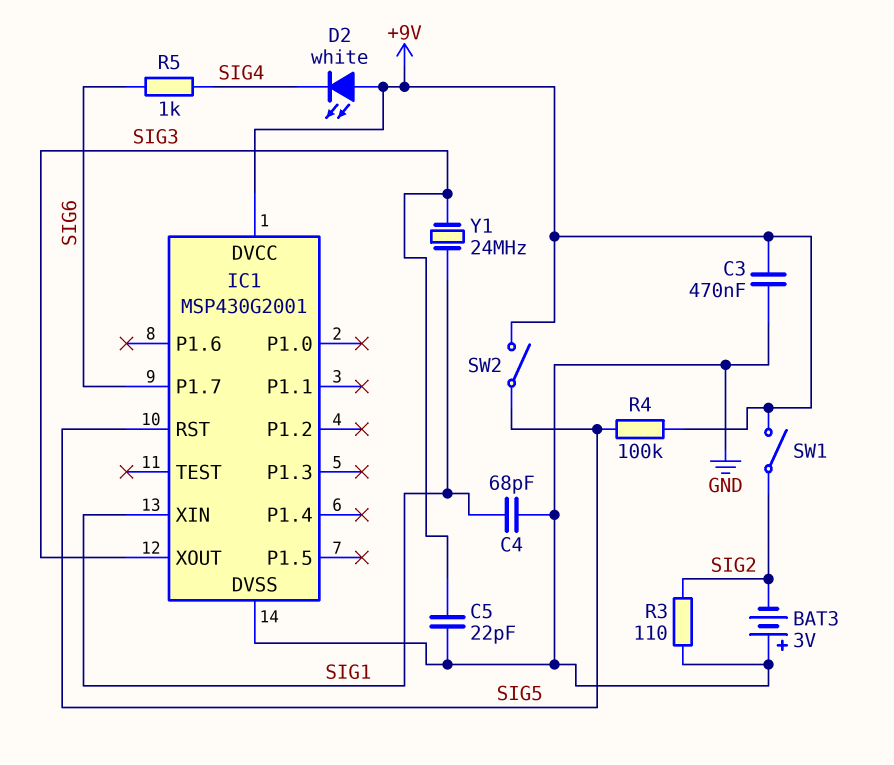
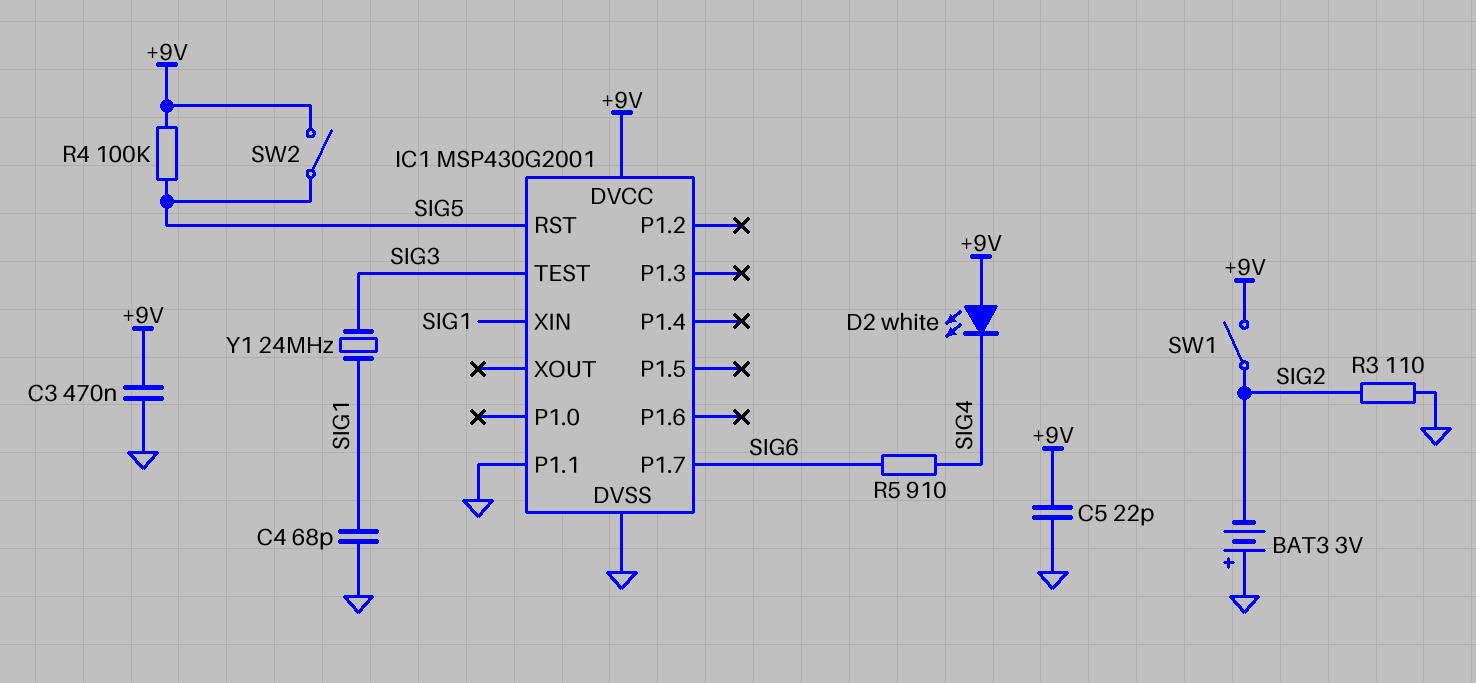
C5: 22pF (GND, SIG3) -> 22pF (+9V, GND)
IC1 pin P1.1: none -> GND
IC1 pin TEST: none -> SIG3
IC1 pin XOUT: SIG3 -> none
R5: 1k (SIG4, SIG6) -> 910 (SIG4, SIG6)

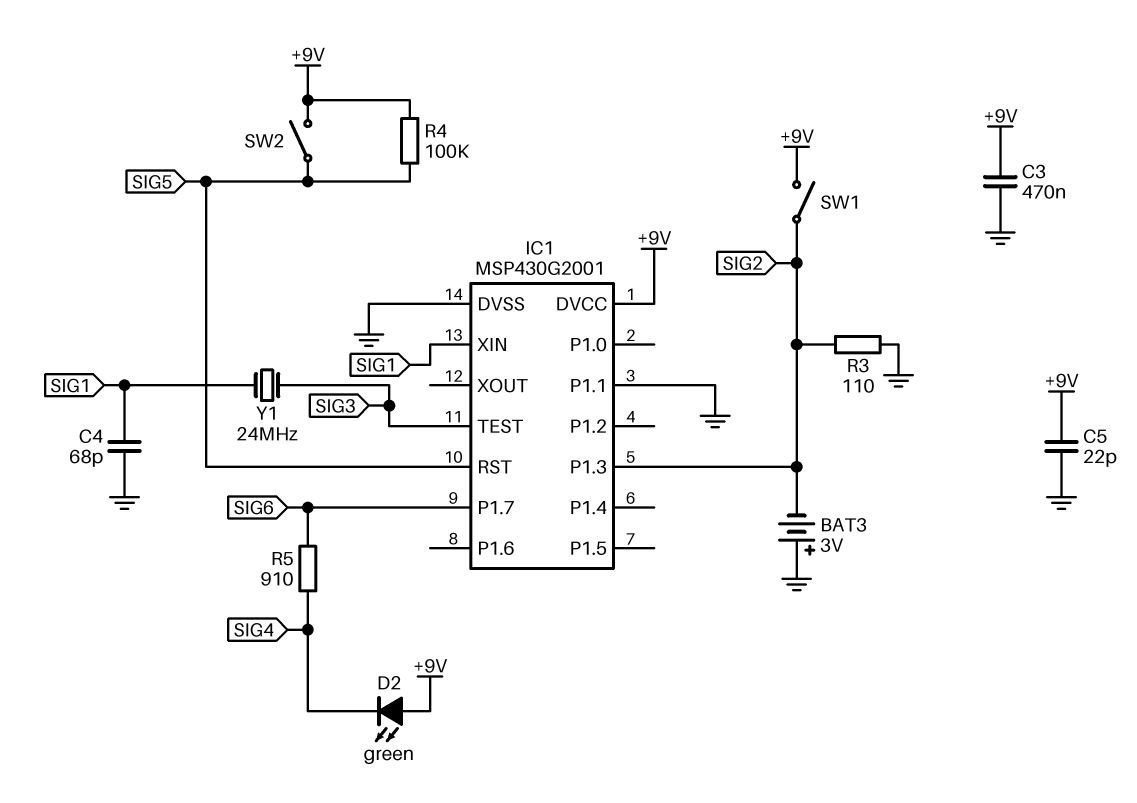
D2: LED white (A +9V, K SIG4) -> LED green (A +9V, K SIG4)
IC1 pin P1.3: none -> SIG2

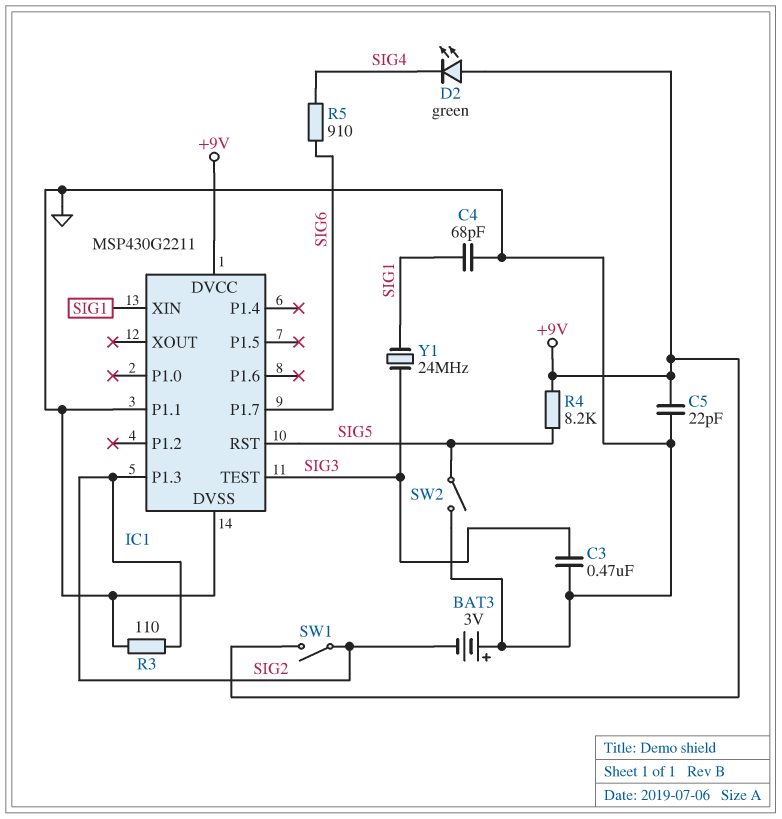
C3: 470nF (+9V, GND) -> 470nF (GND, SIG3)
IC1: MSP430G2001 -> MSP430G2211
R4: 100k (+9V, SIG5) -> 8.2k (+9V, SIG5)
SW2: switch (+9V, SIG5) -> switch (GND, SIG5)

